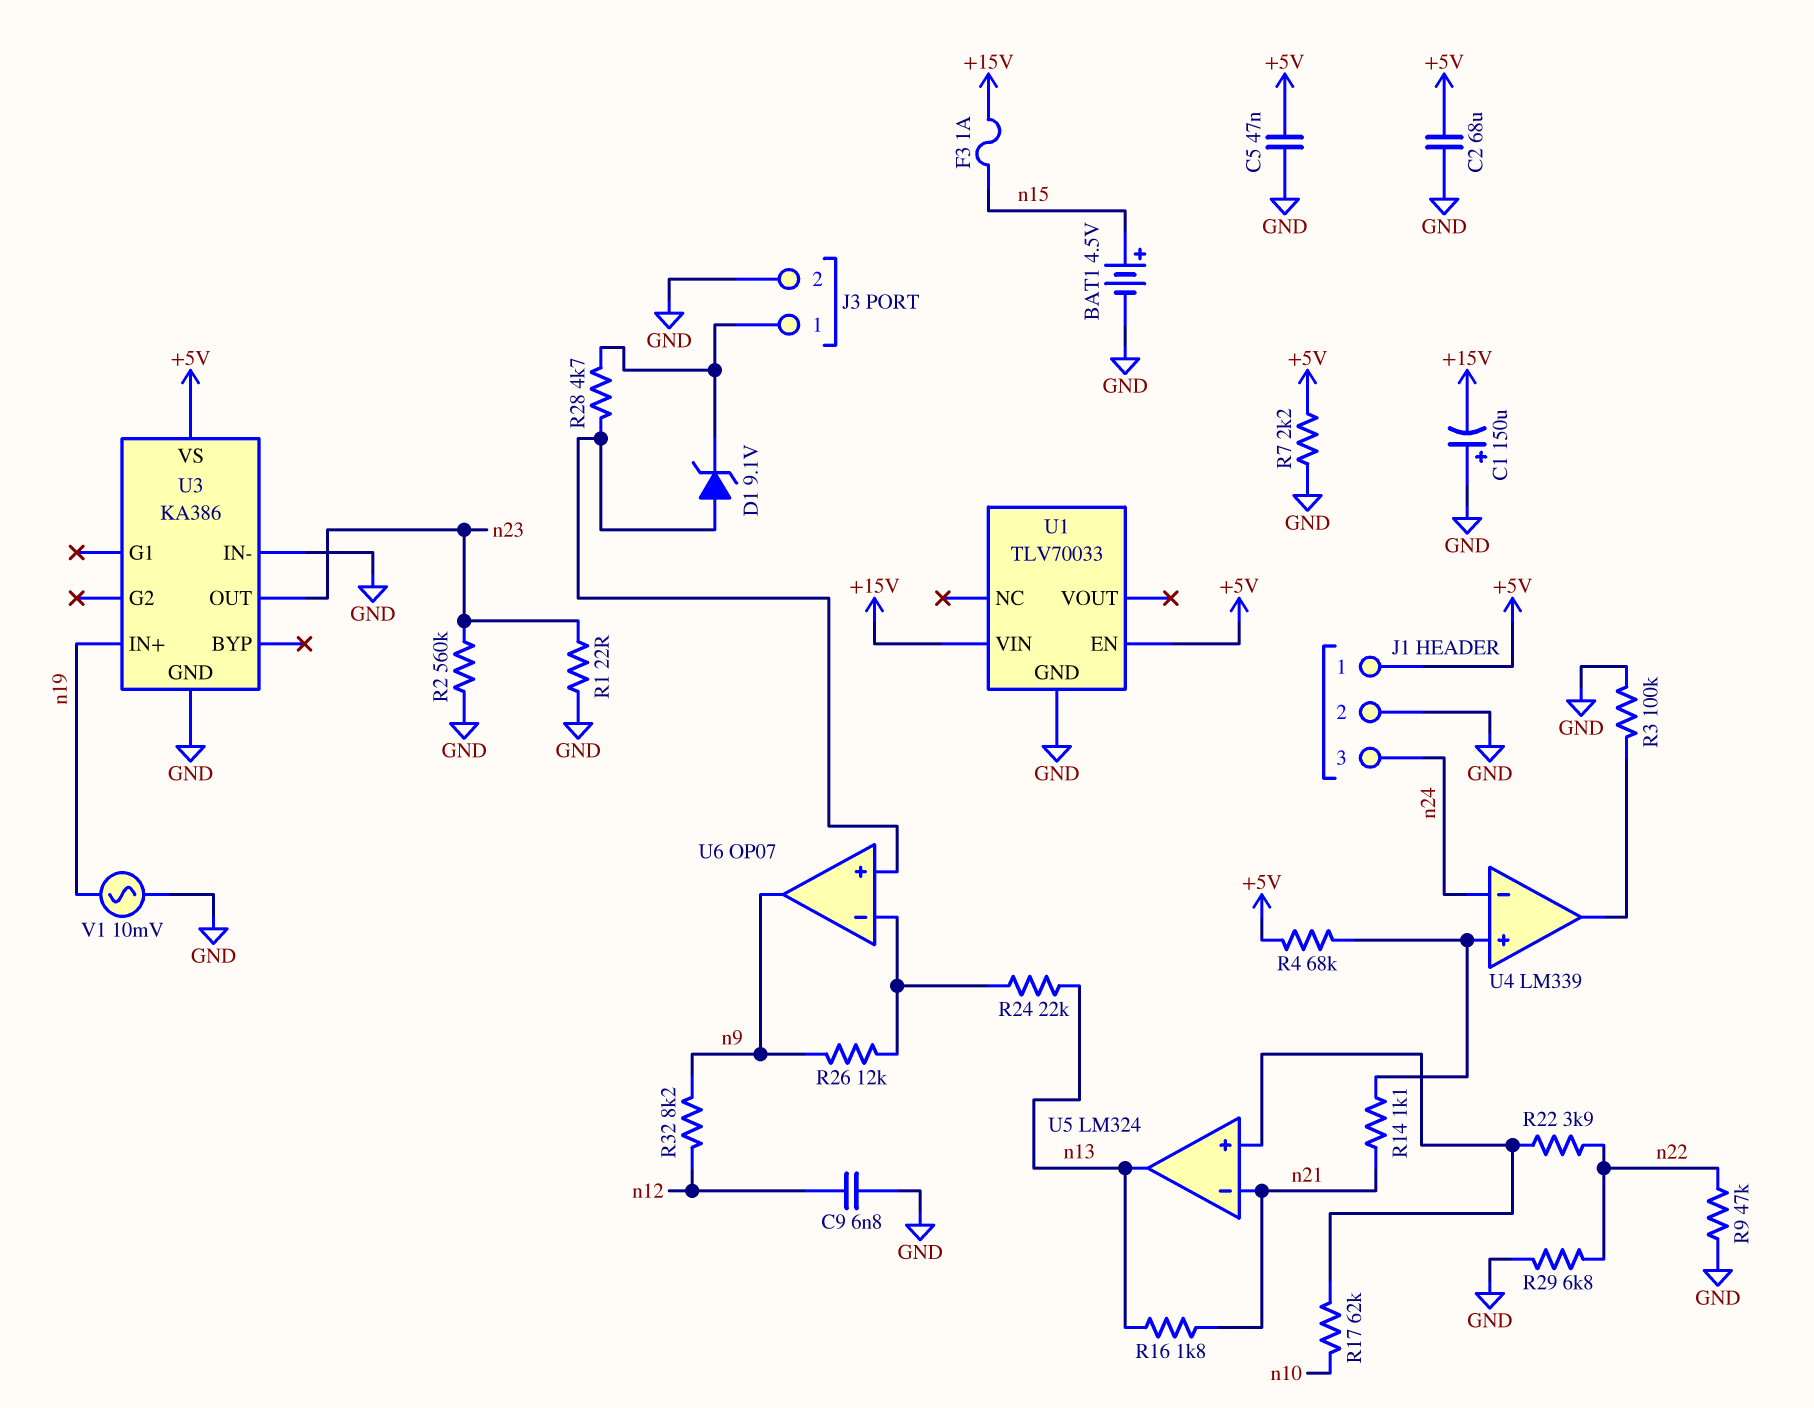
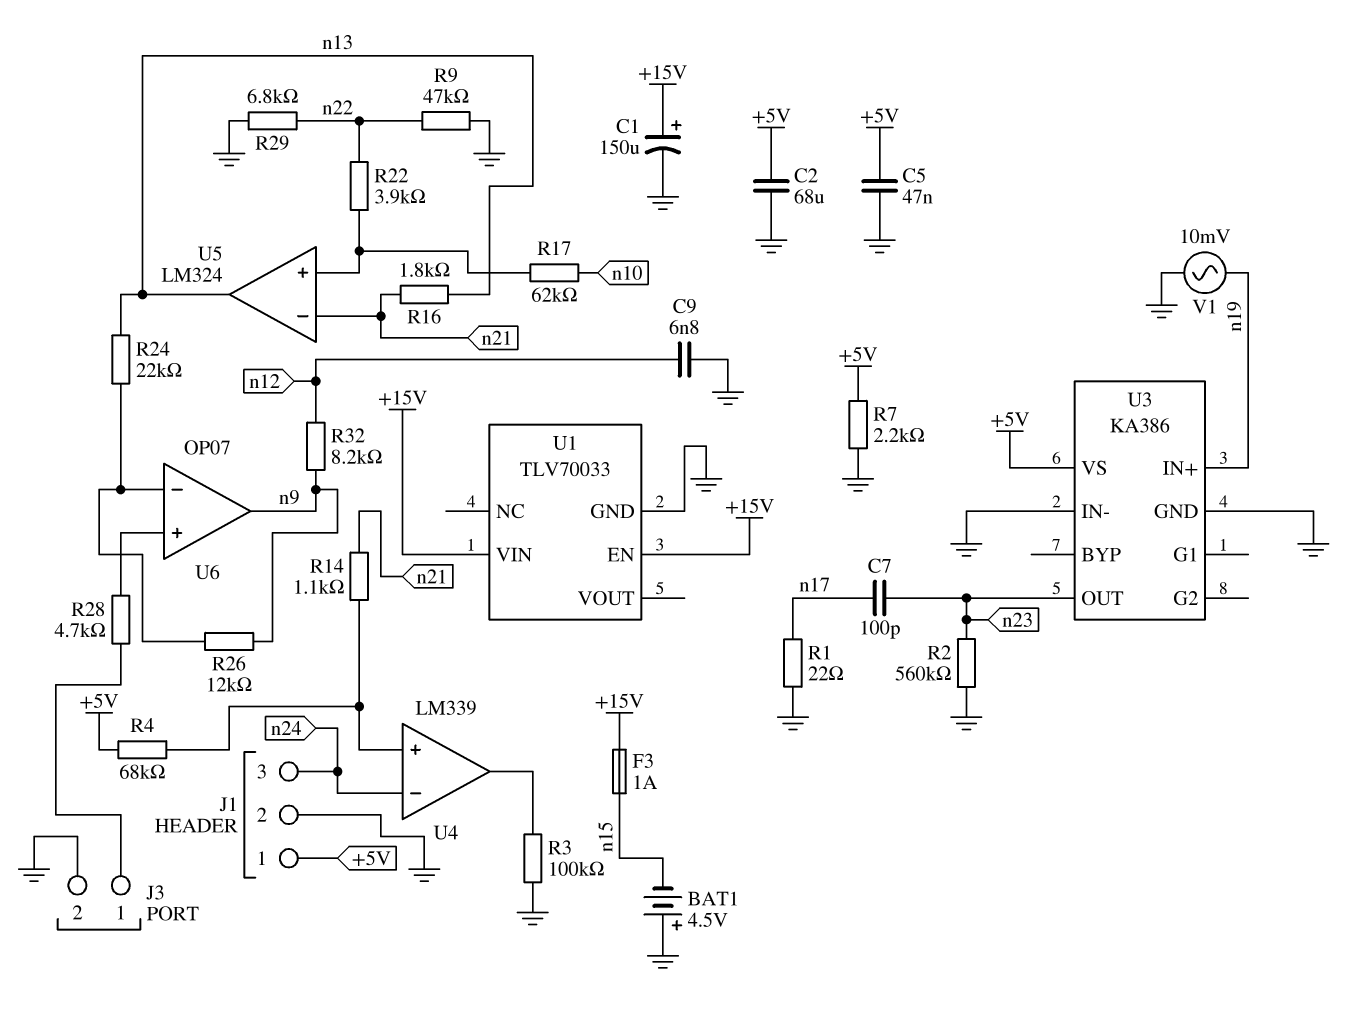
BAT1: 4.5V (plus n15, minus GND) -> 4.5V (plus GND, minus n15)
C1: 150uF (plus GND, minus +15V) -> 150uF (plus +15V, minus GND)
C7: none -> 100pF (n17, n23)
D1: zener 9.1V (A U6/in+, K J3/1) -> none
R1: 22 (GND, n23) -> 22 (GND, n17)
U1 pin EN: +5V -> +15V

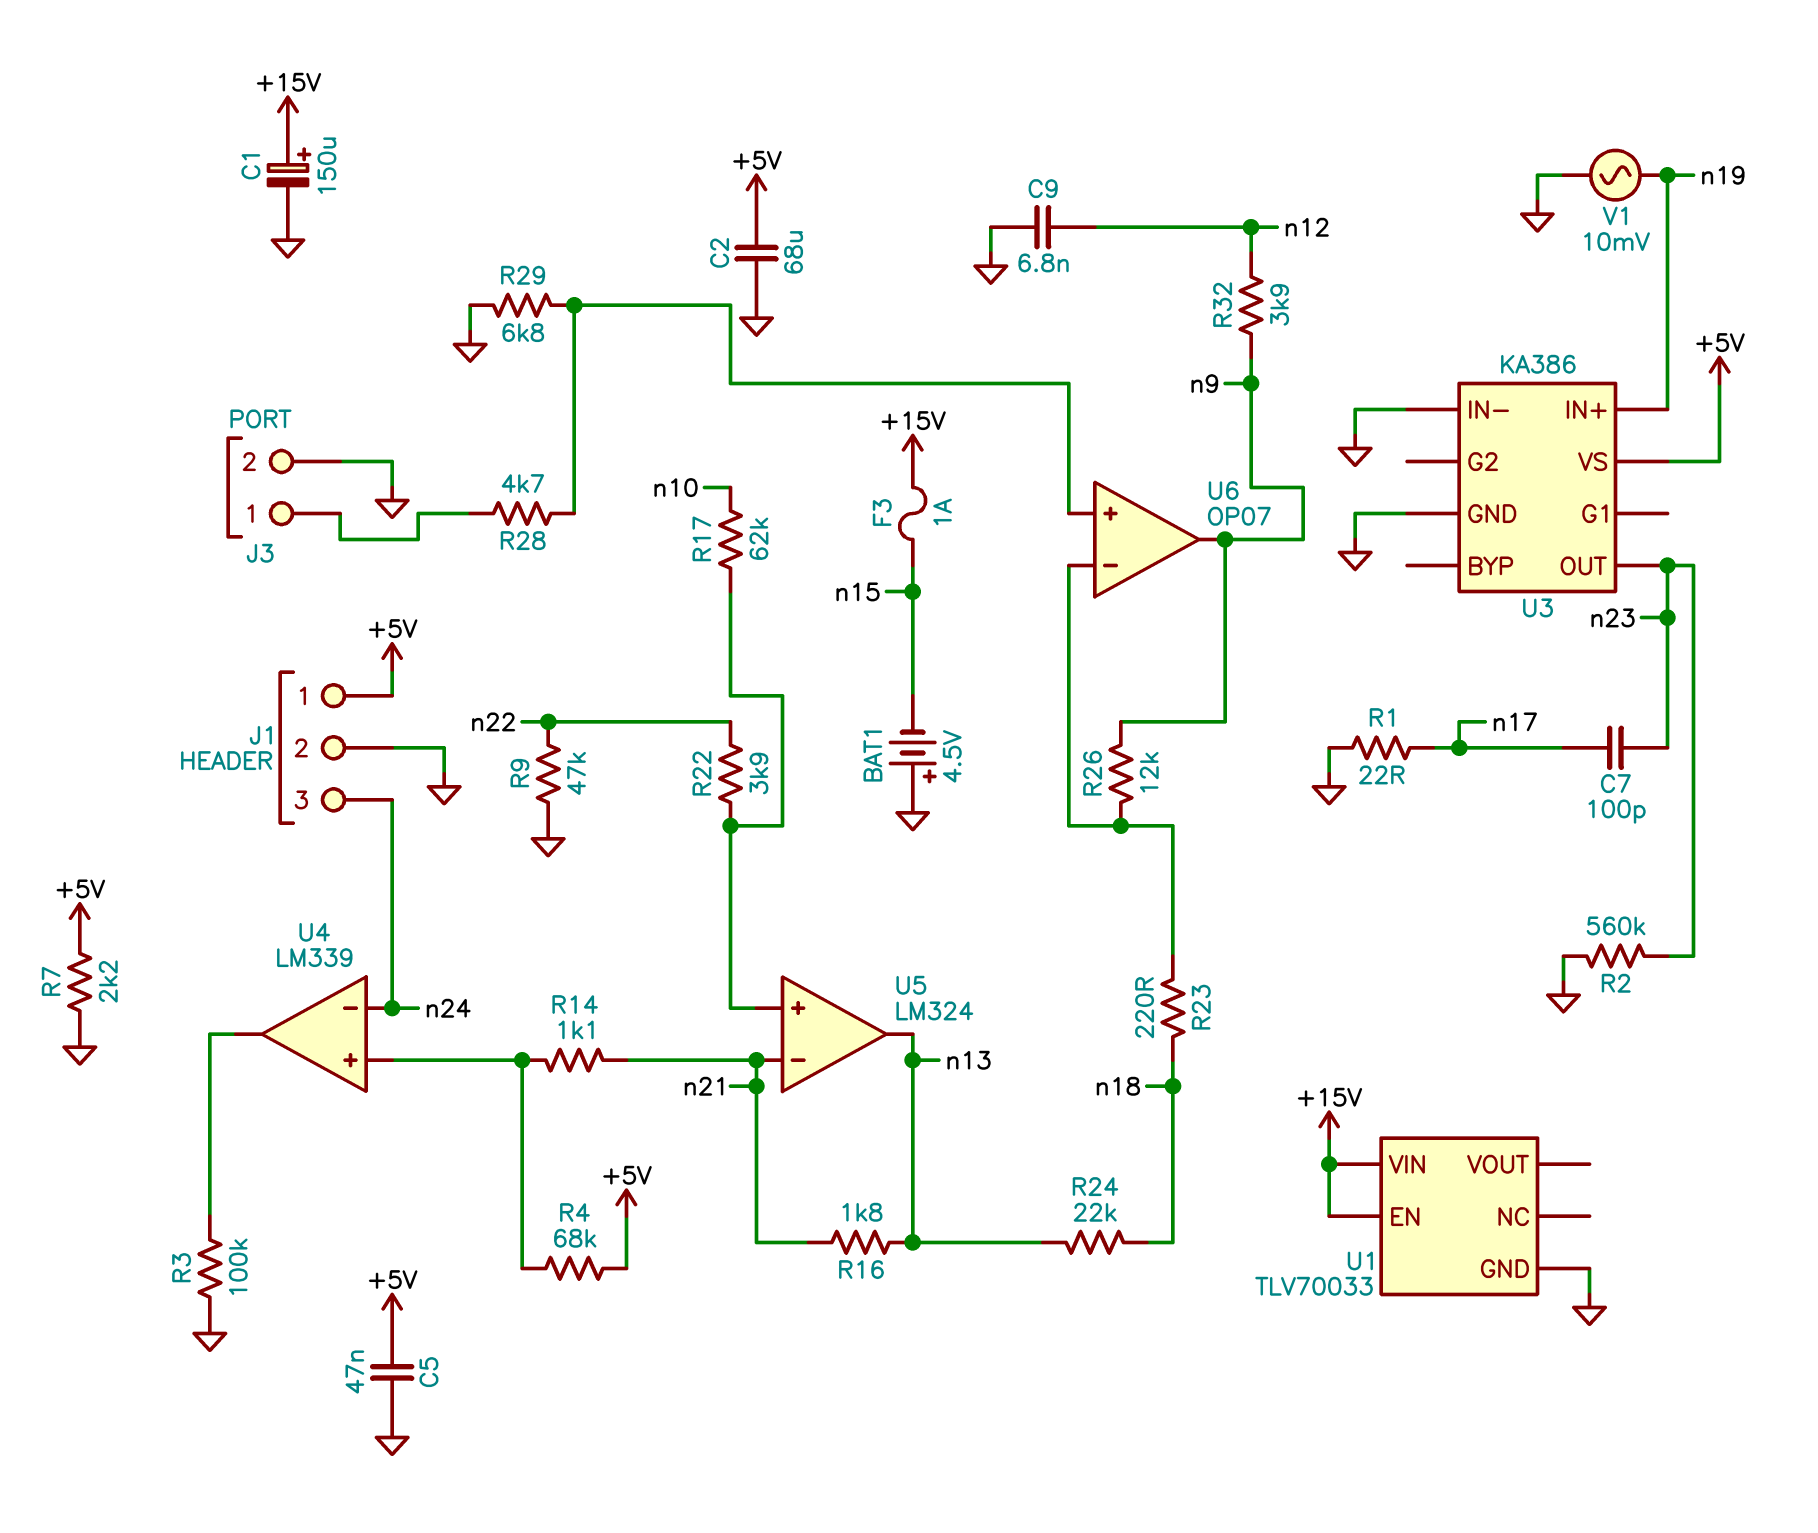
R23: none -> 220 (U6/in-, n18)
R24: 22k (U6/in-, n13) -> 22k (n13, n18)
R29: 6.8k (GND, n22) -> 6.8k (GND, U6/in+)
R32: 8.2k (n9, n12) -> 3.9k (n9, n12)

